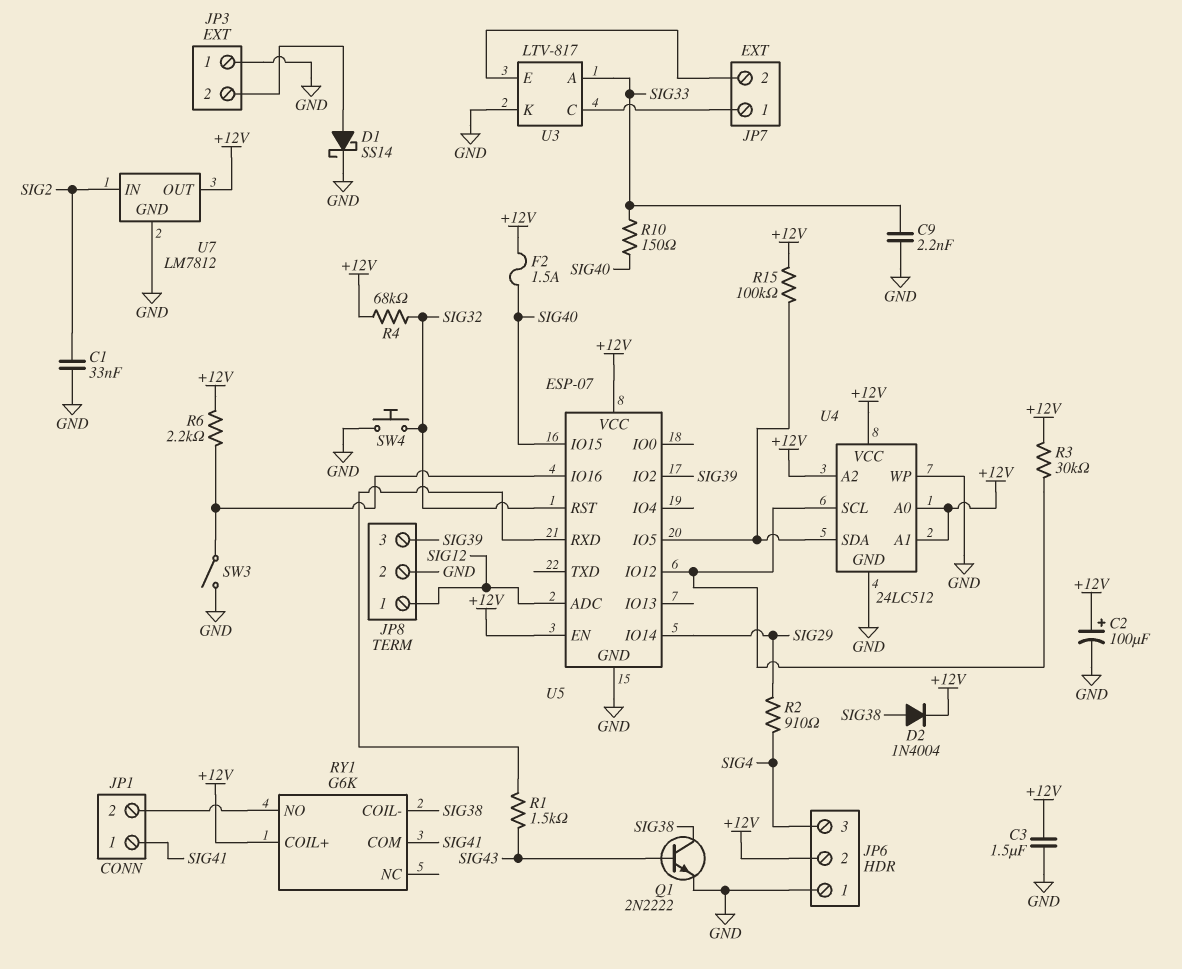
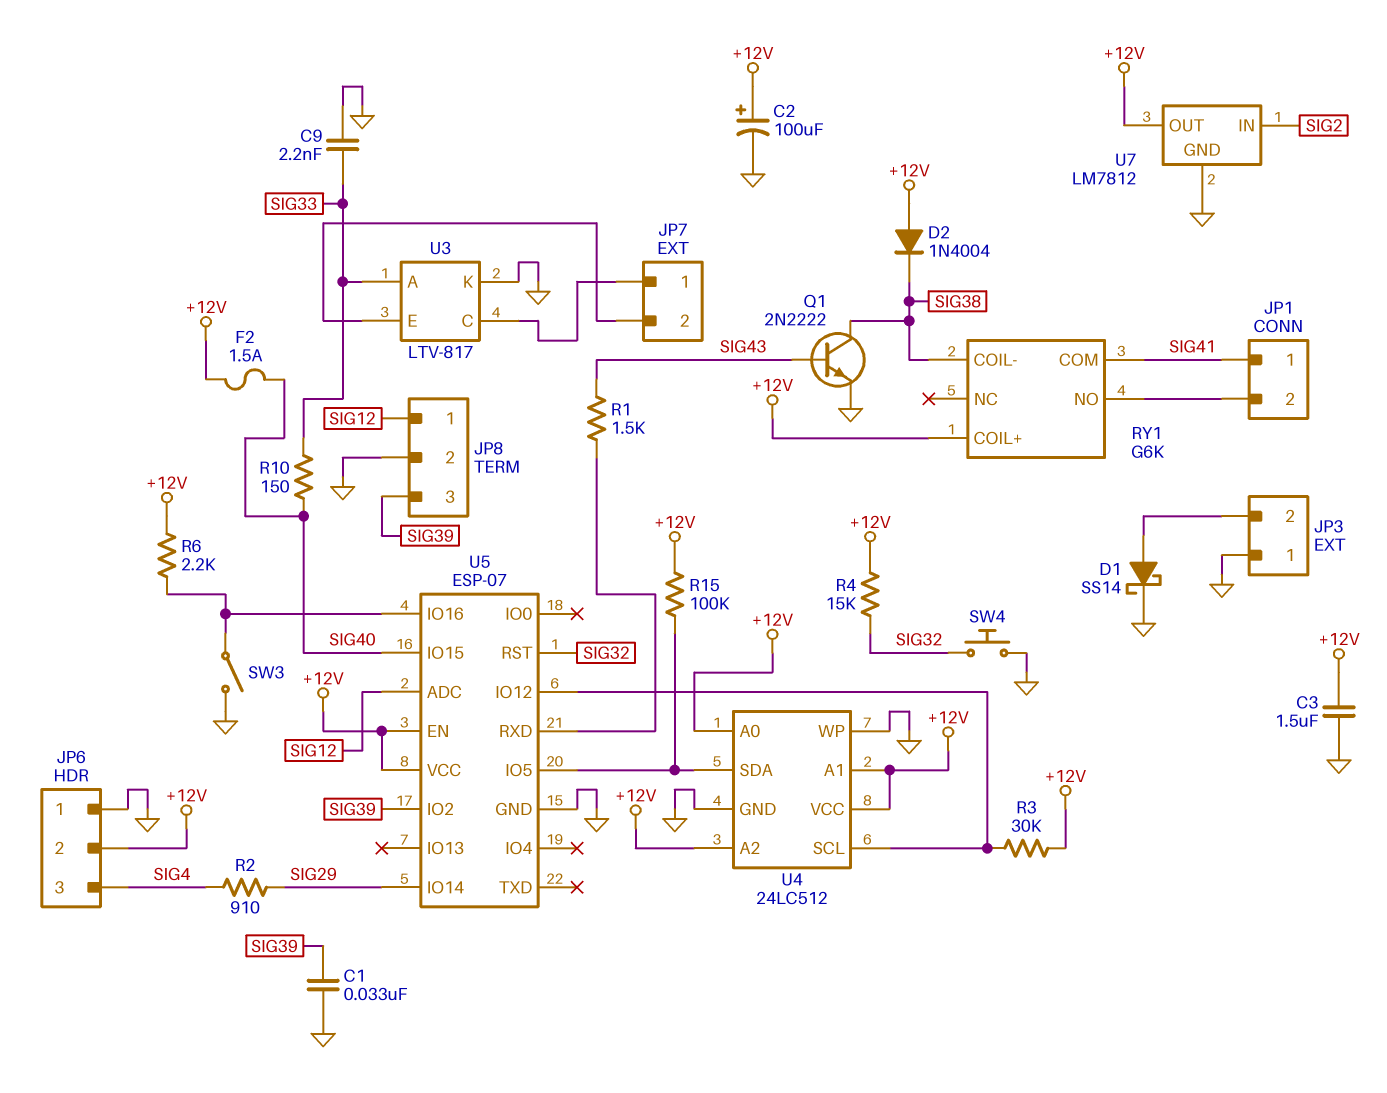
C1: 33nF (GND, SIG2) -> 33nF (GND, SIG39)
D2: diode 1N4004 (A SIG38, K +12V) -> diode 1N4004 (A +12V, K SIG38)
R4: 68k (+12V, SIG32) -> 15k (+12V, SIG32)

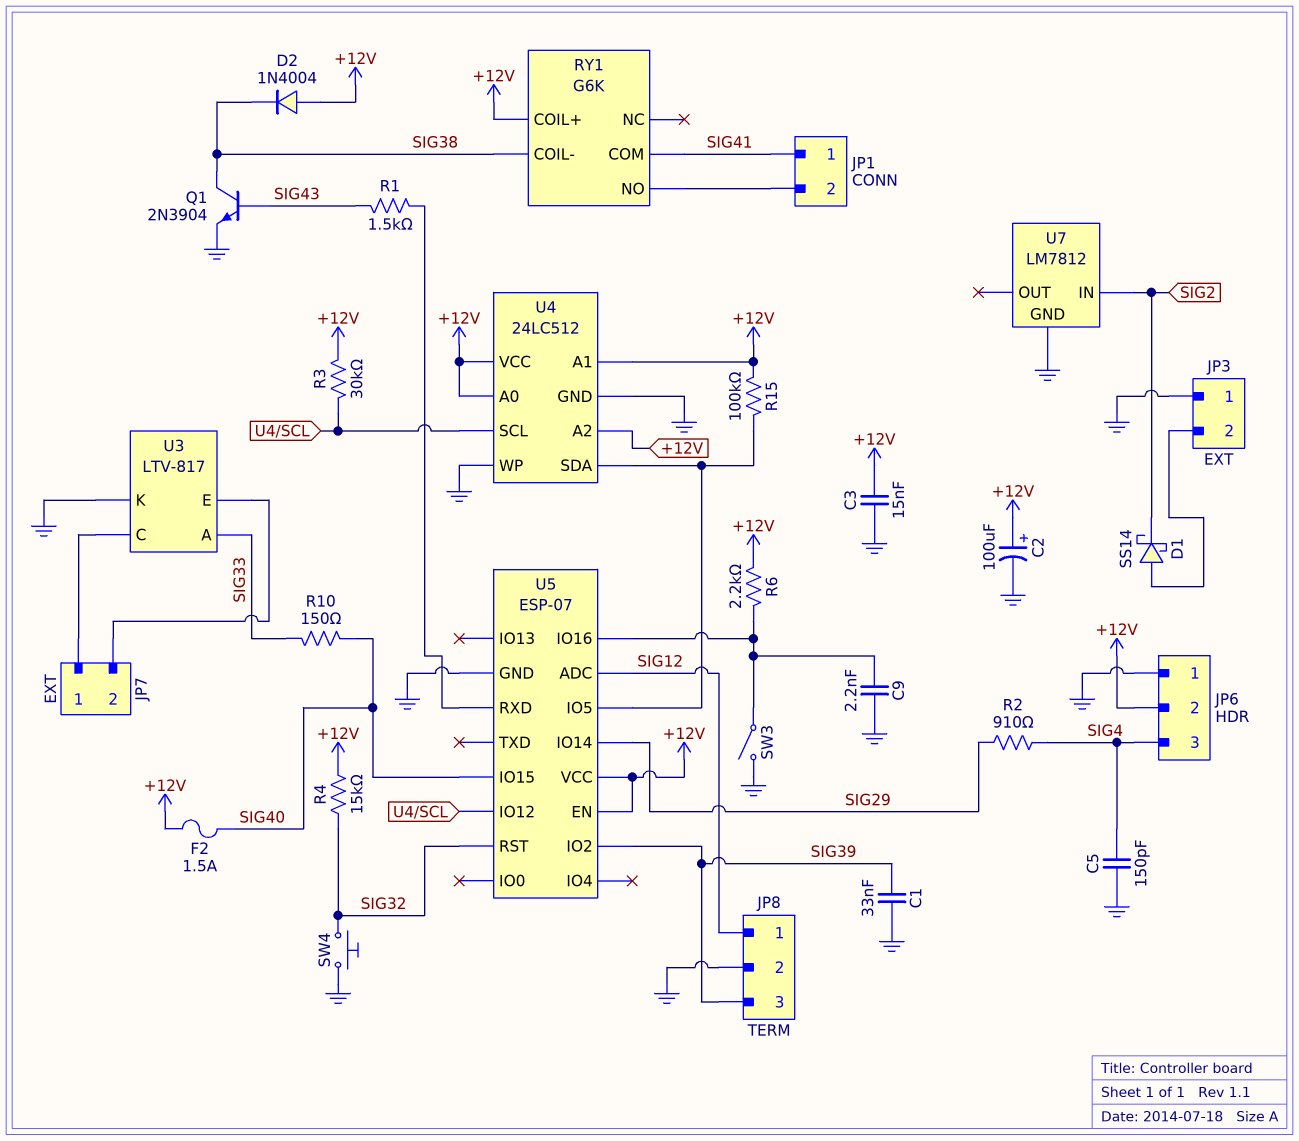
C3: 1.5uF (+12V, GND) -> 15nF (+12V, GND)
C5: none -> 150pF (GND, SIG4)
C9: 2.2nF (GND, SIG33) -> 2.2nF (GND, U5/IO16)
D1: schottky SS14 (A JP3/2, K GND) -> schottky SS14 (A JP3/2, K SIG2)
Q1: NPN 2N2222 (B SIG43, C SIG38, E GND) -> NPN 2N3904 (B SIG43, C SIG38, E GND)
U7 pin OUT: +12V -> none

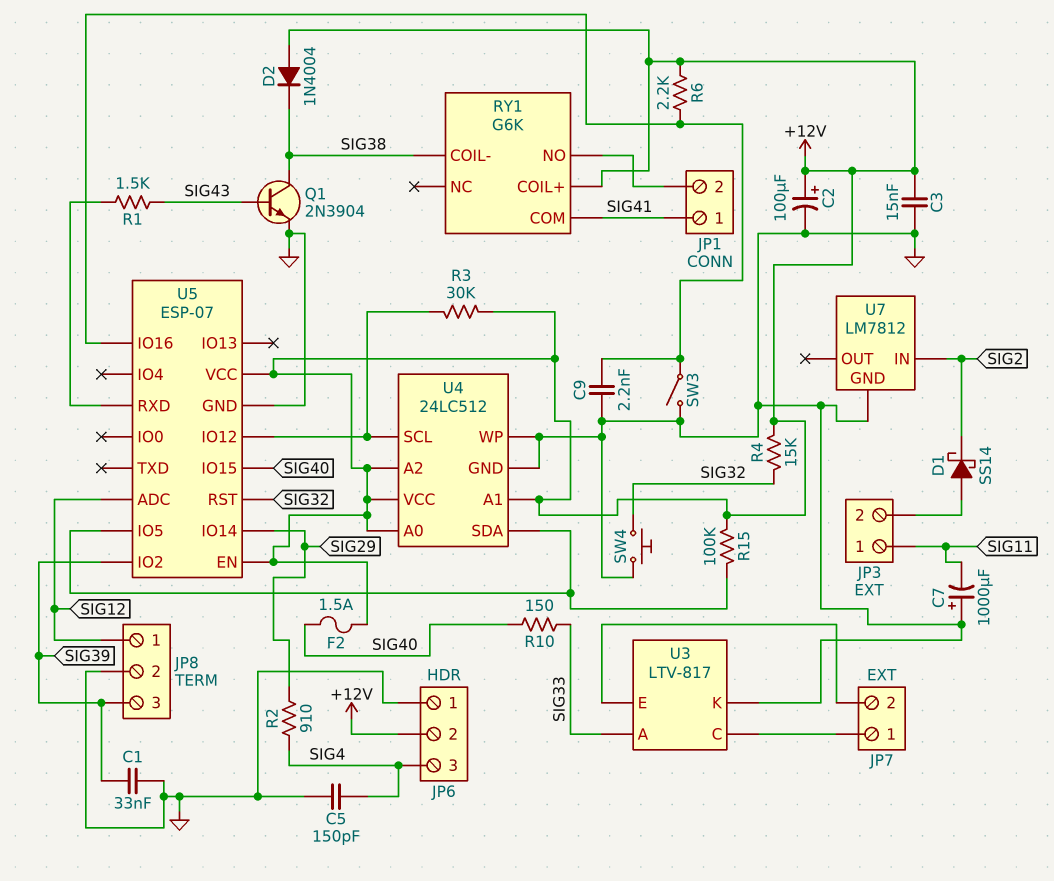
C7: none -> 1000uF (plus GND, minus SIG11)
JP3 pin 1: GND -> SIG11

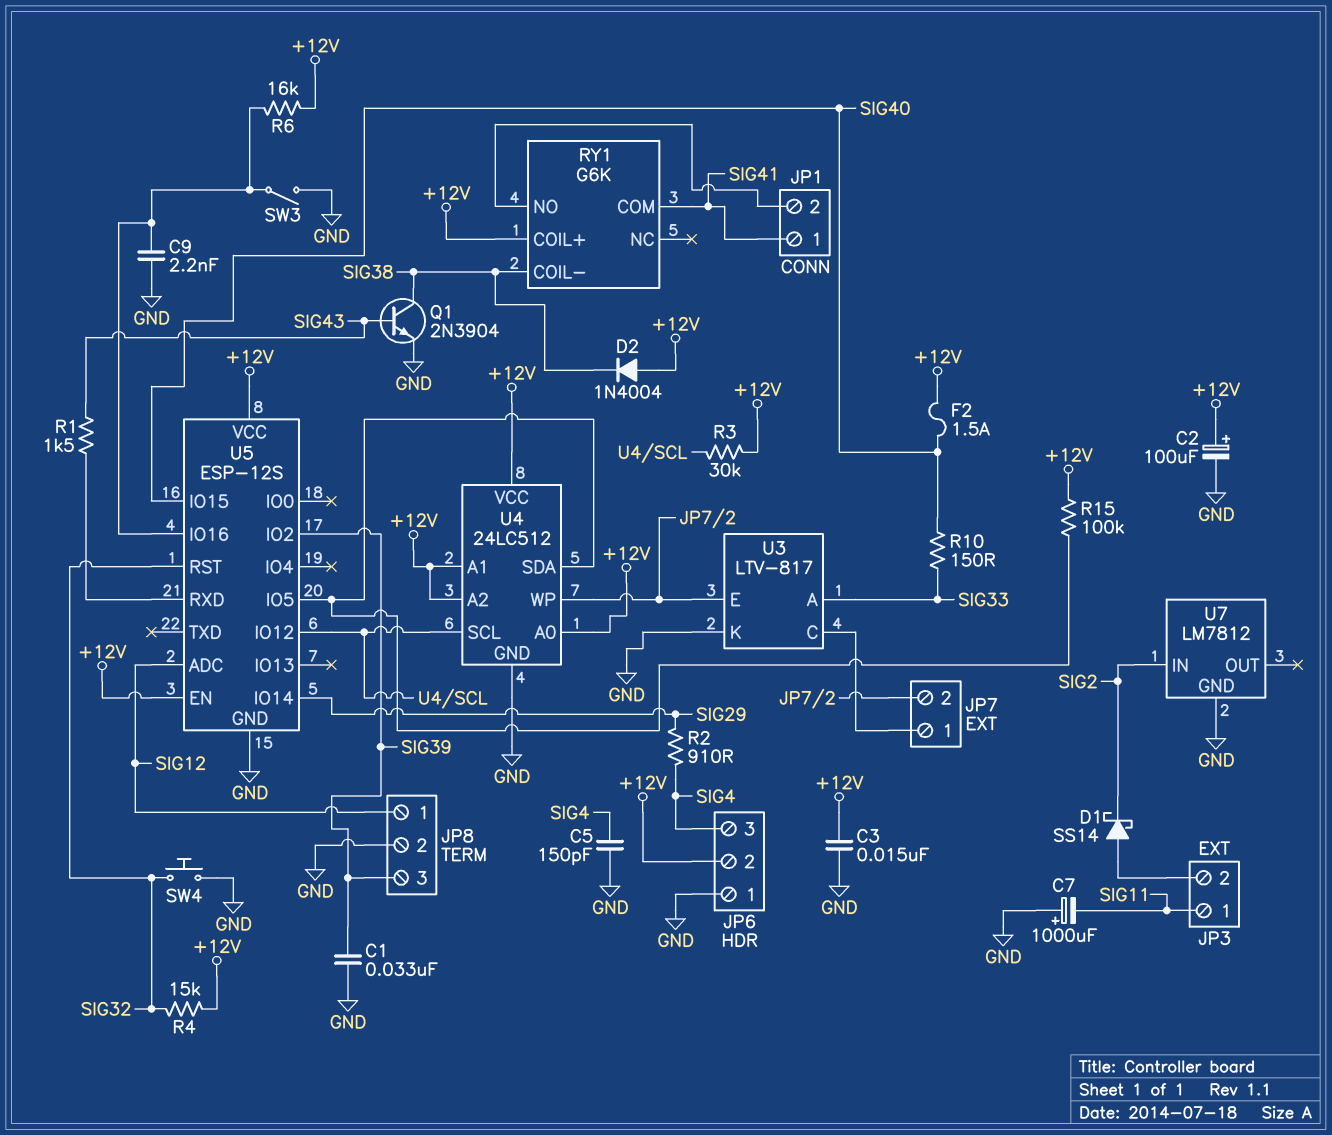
R6: 2.2k (+12V, U5/IO16) -> 16k (+12V, U5/IO16)
U4 pin WP: GND -> JP7/2
U5: ESP-07 -> ESP-12S

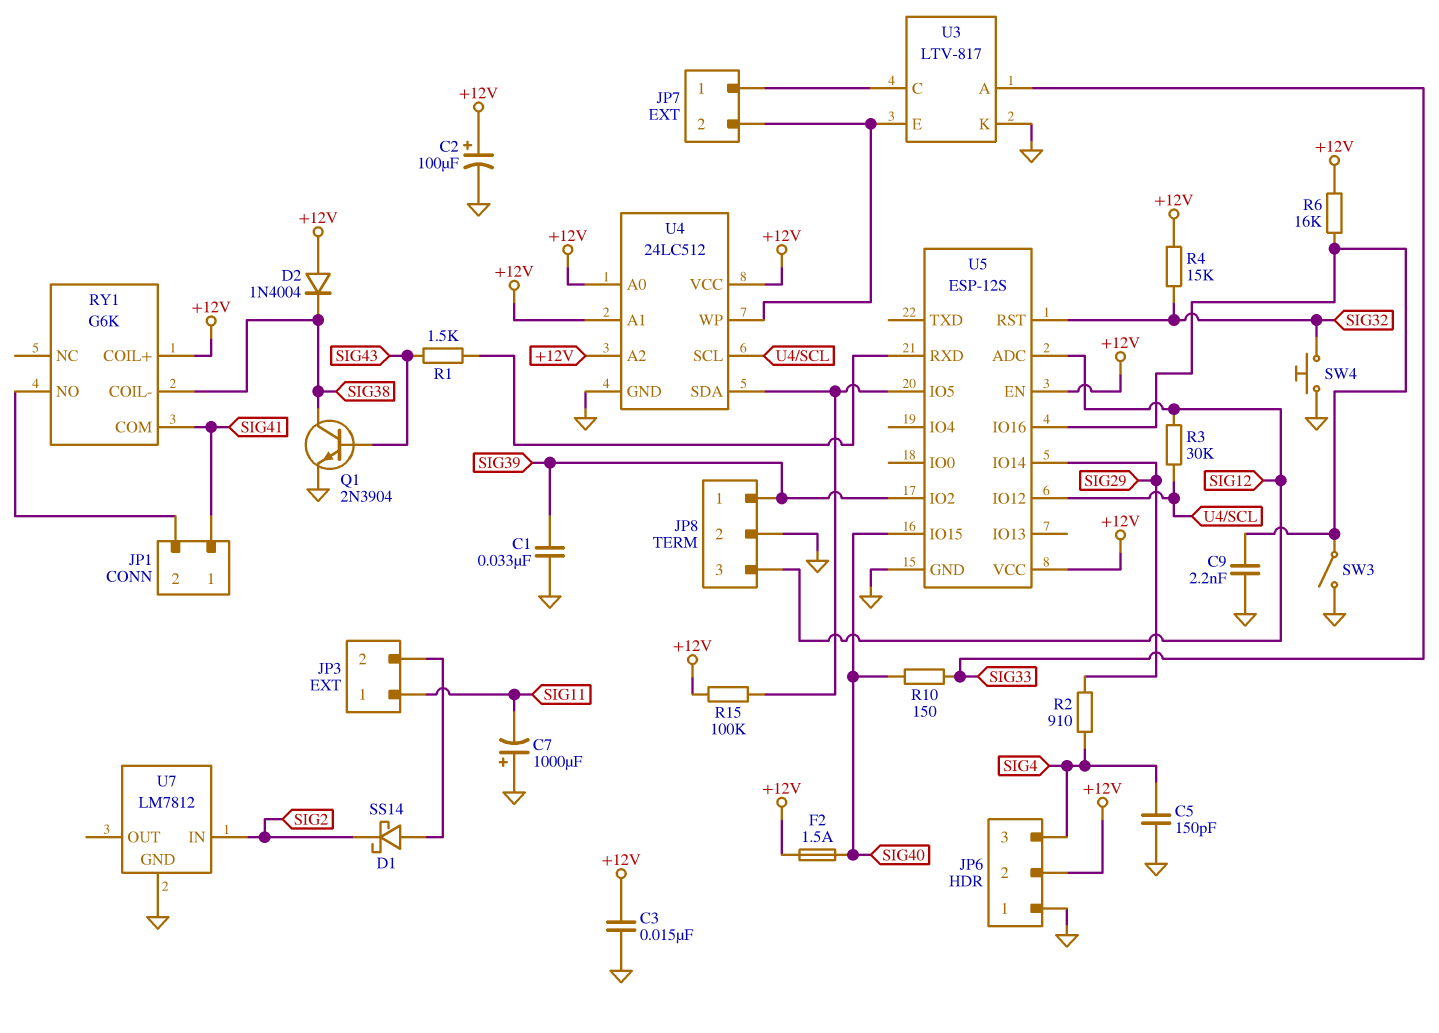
JP8 pin 1: SIG12 -> SIG39
JP8 pin 3: SIG39 -> SIG12
R3: 30k (+12V, U4/SCL) -> 30k (SIG12, U4/SCL)

